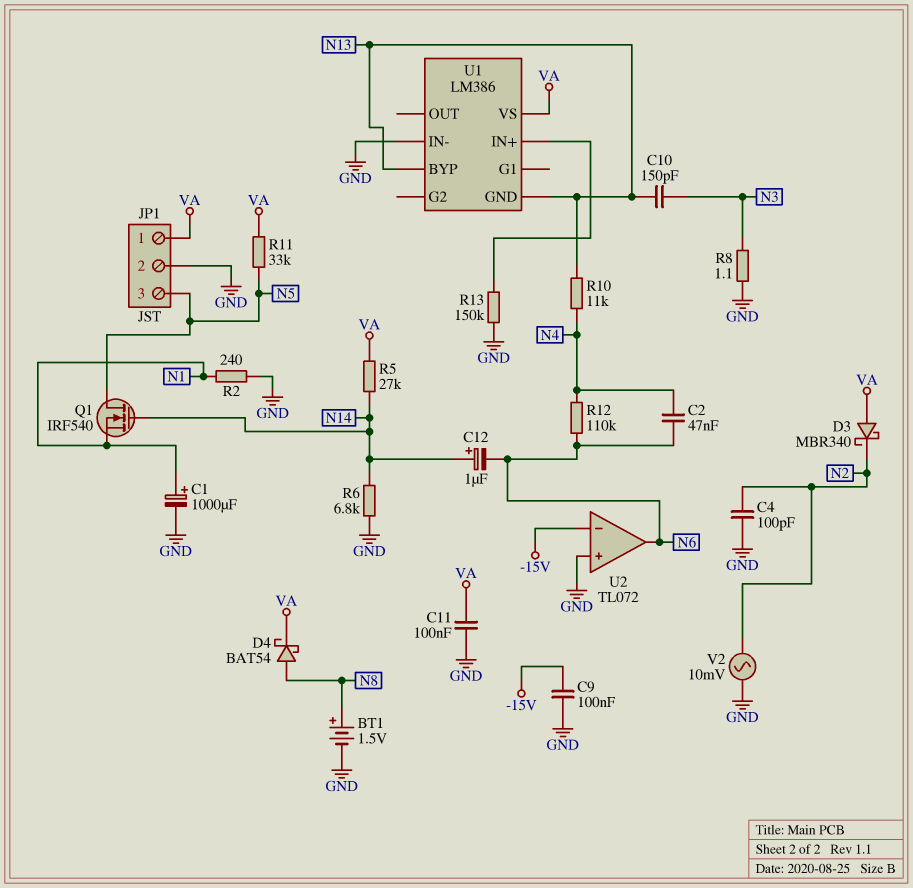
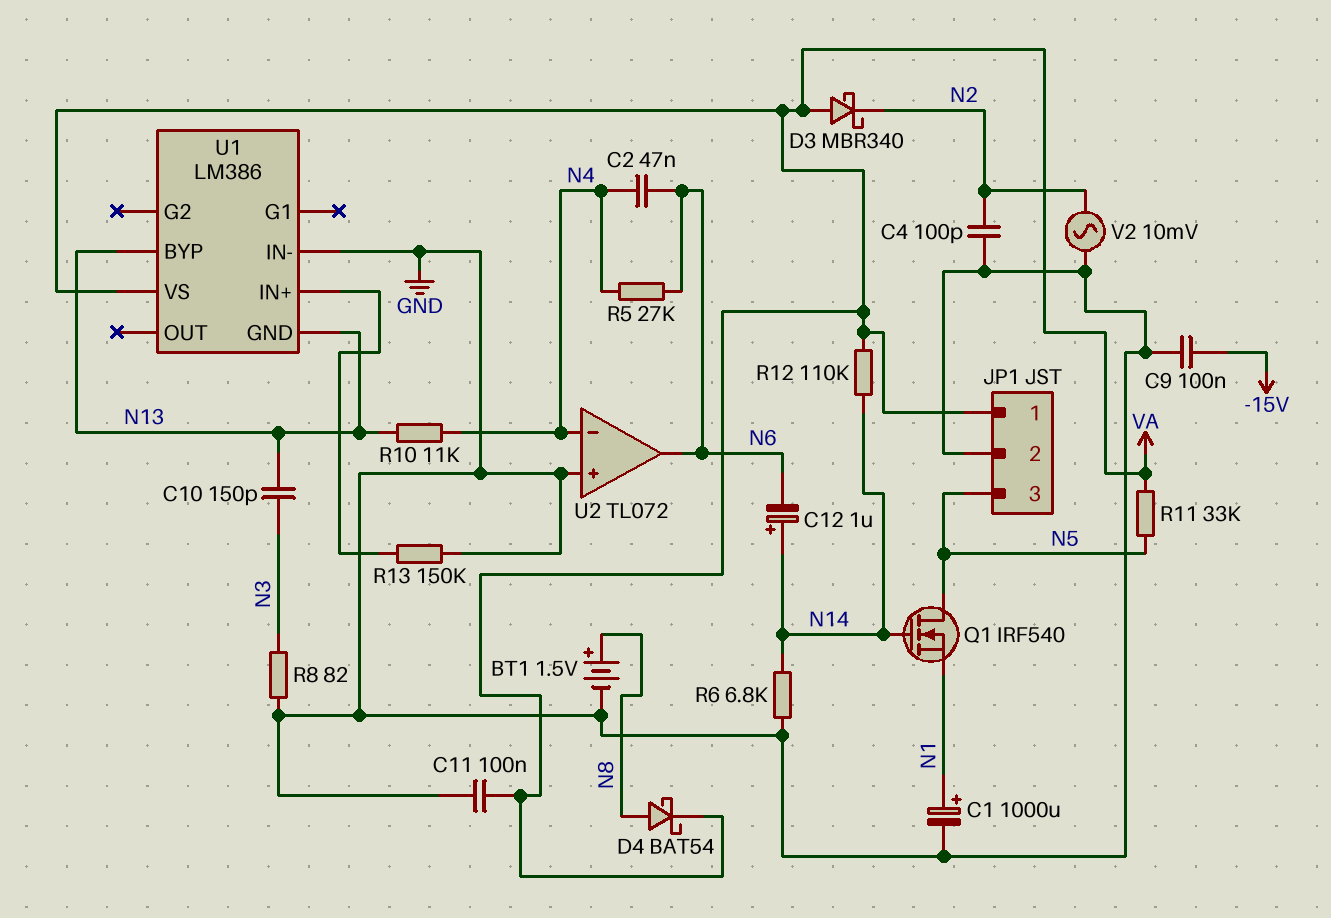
R2: 240 (GND, N1) -> none
R5: 27k (N14, VA) -> 27k (N4, N6)
R8: 1.1 (GND, N3) -> 82 (GND, N3)
R12: 110k (N4, N6) -> 110k (N14, VA)
U2 pin in-: -15V -> N4

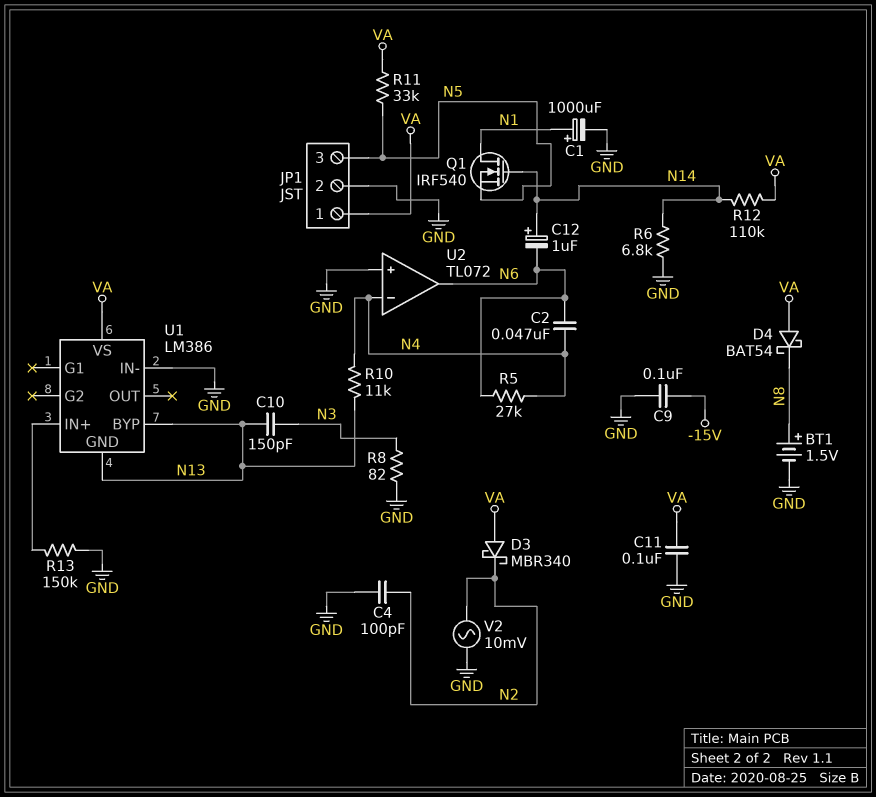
D4: schottky BAT54 (A N8, K VA) -> schottky BAT54 (A VA, K N8)
Q1: NMOS IRF540 (G N14, D N5, S N1) -> NMOS IRF540 (G N14, D N1, S N5)

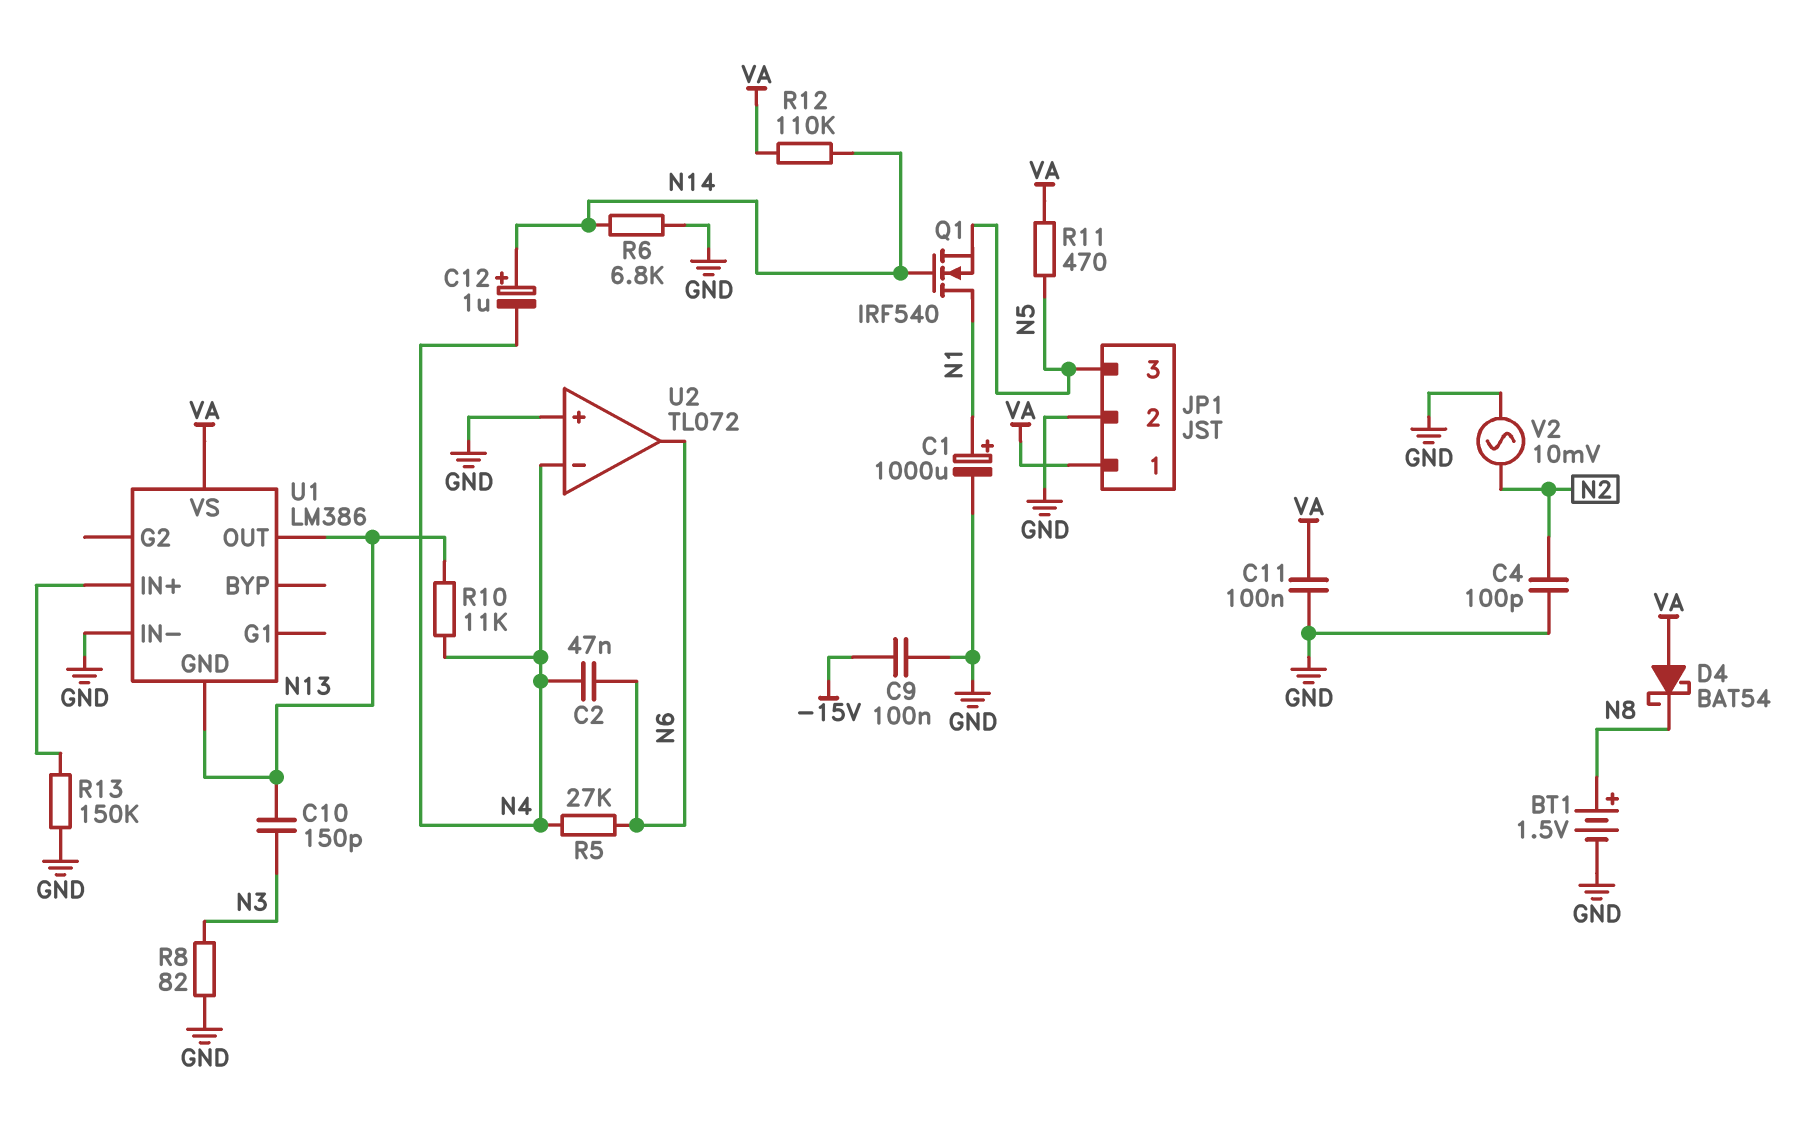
C12: 1uF (plus N14, minus N6) -> 1uF (plus N14, minus N4)
D3: schottky MBR340 (A VA, K N2) -> none
R11: 33k (N5, VA) -> 470 (N5, VA)
U1 pin BYP: N13 -> none
U1 pin OUT: none -> N13

